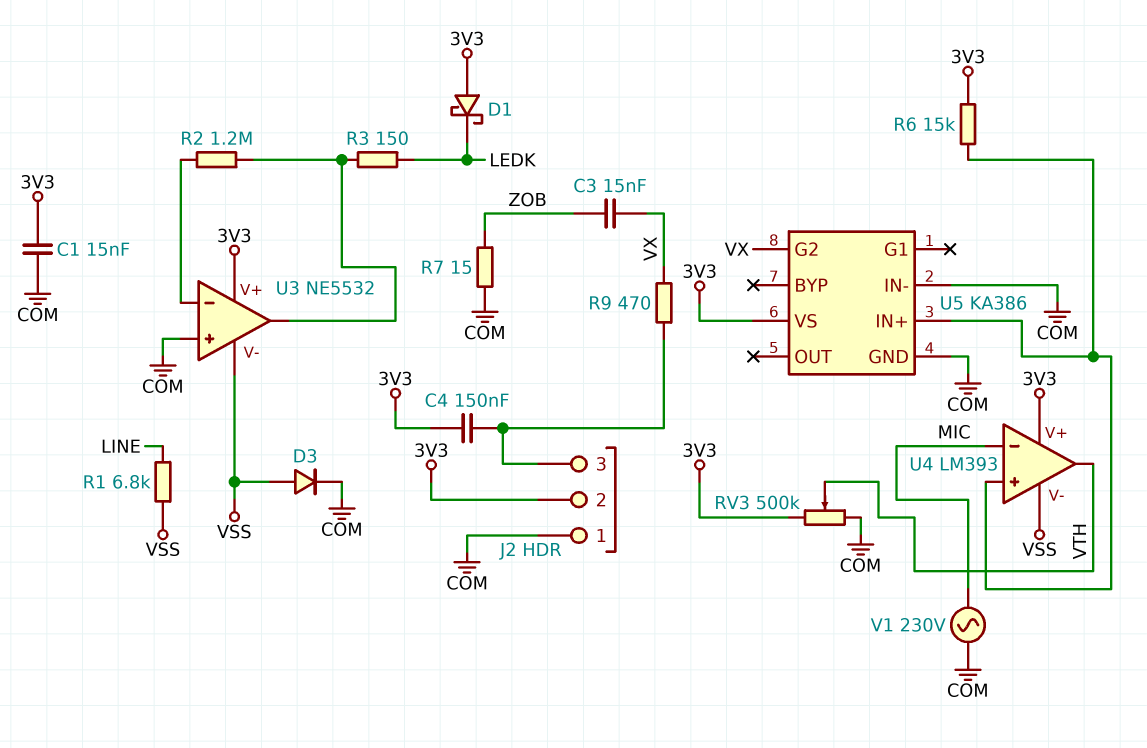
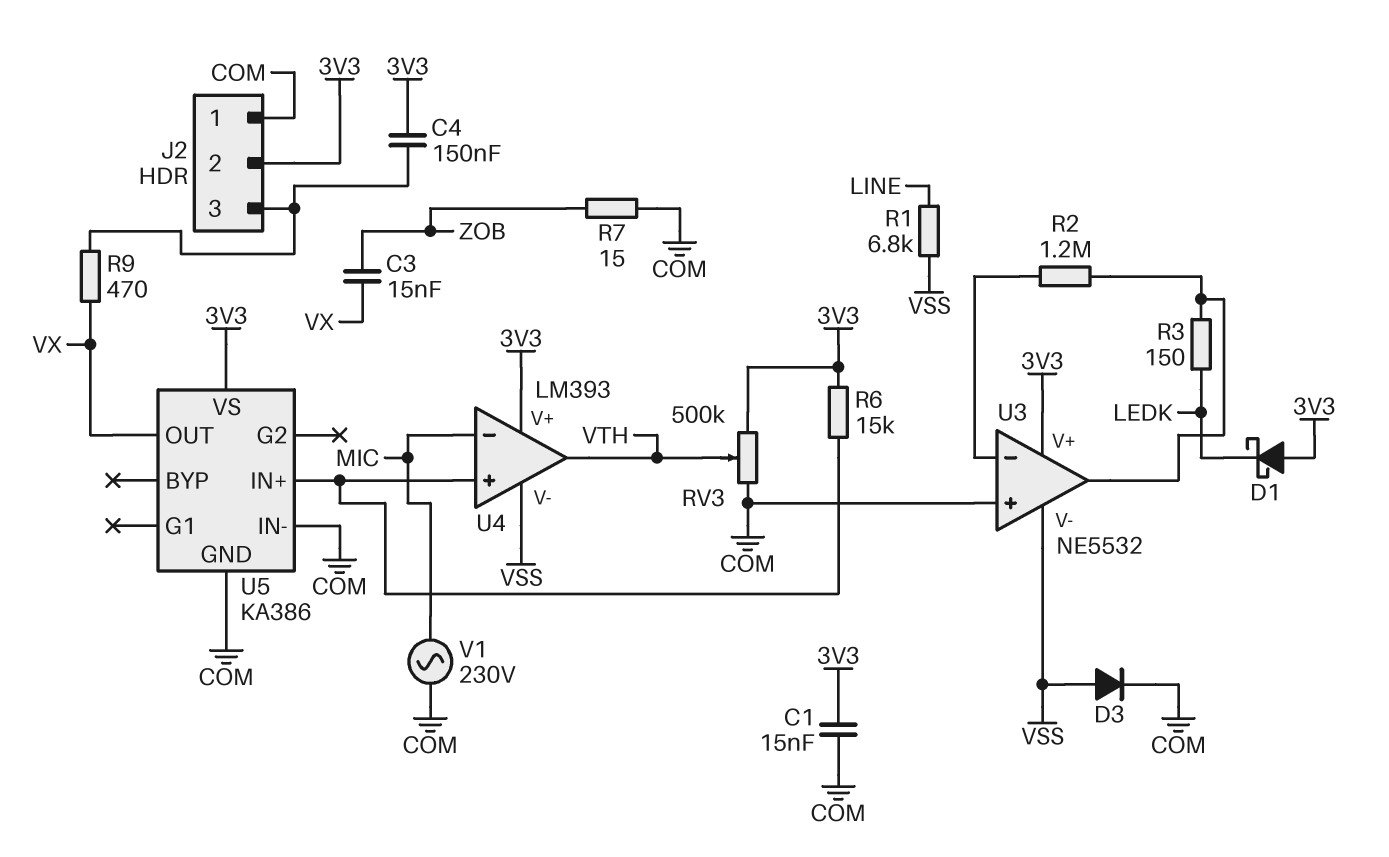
U5 pin G2: VX -> none
U5 pin OUT: none -> VX

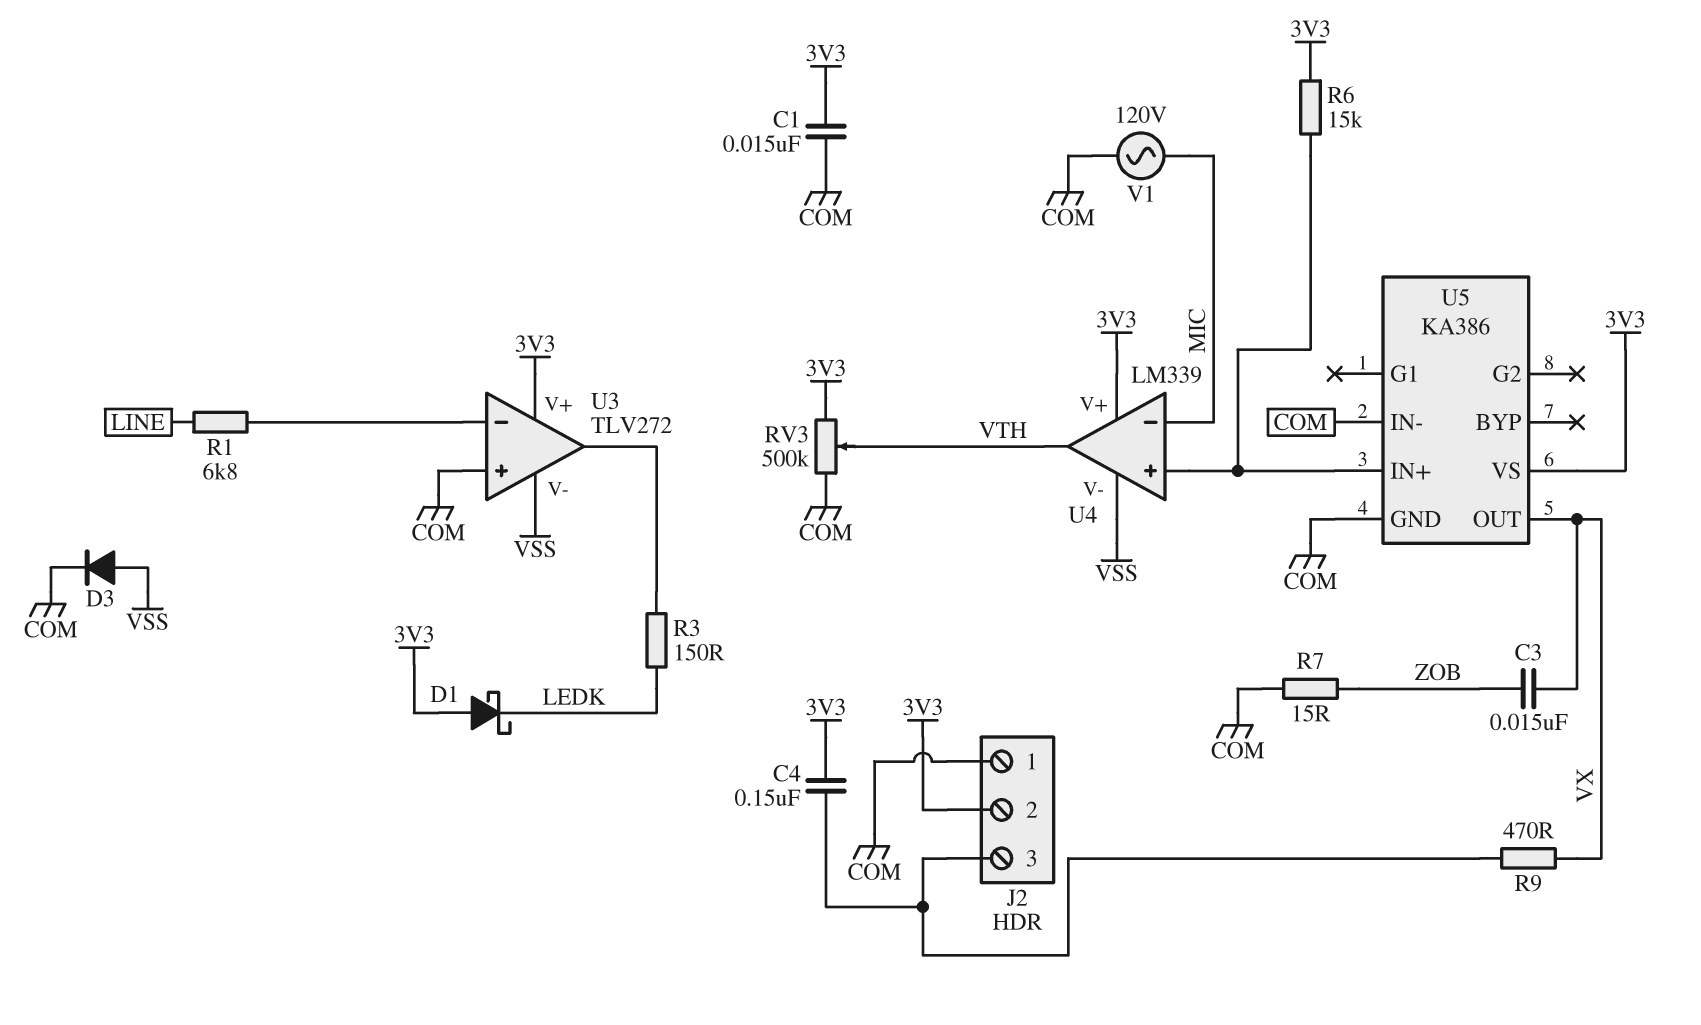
R1: 6.8k (LINE, VSS) -> 6.8k (LINE, U3/in-)
R2: 1.2M (U3/in-, U3/out) -> none
U3: NE5532 -> TLV272
U4: LM393 -> LM339
V1: AC 230V (COM, MIC) -> AC 120V (COM, MIC)

